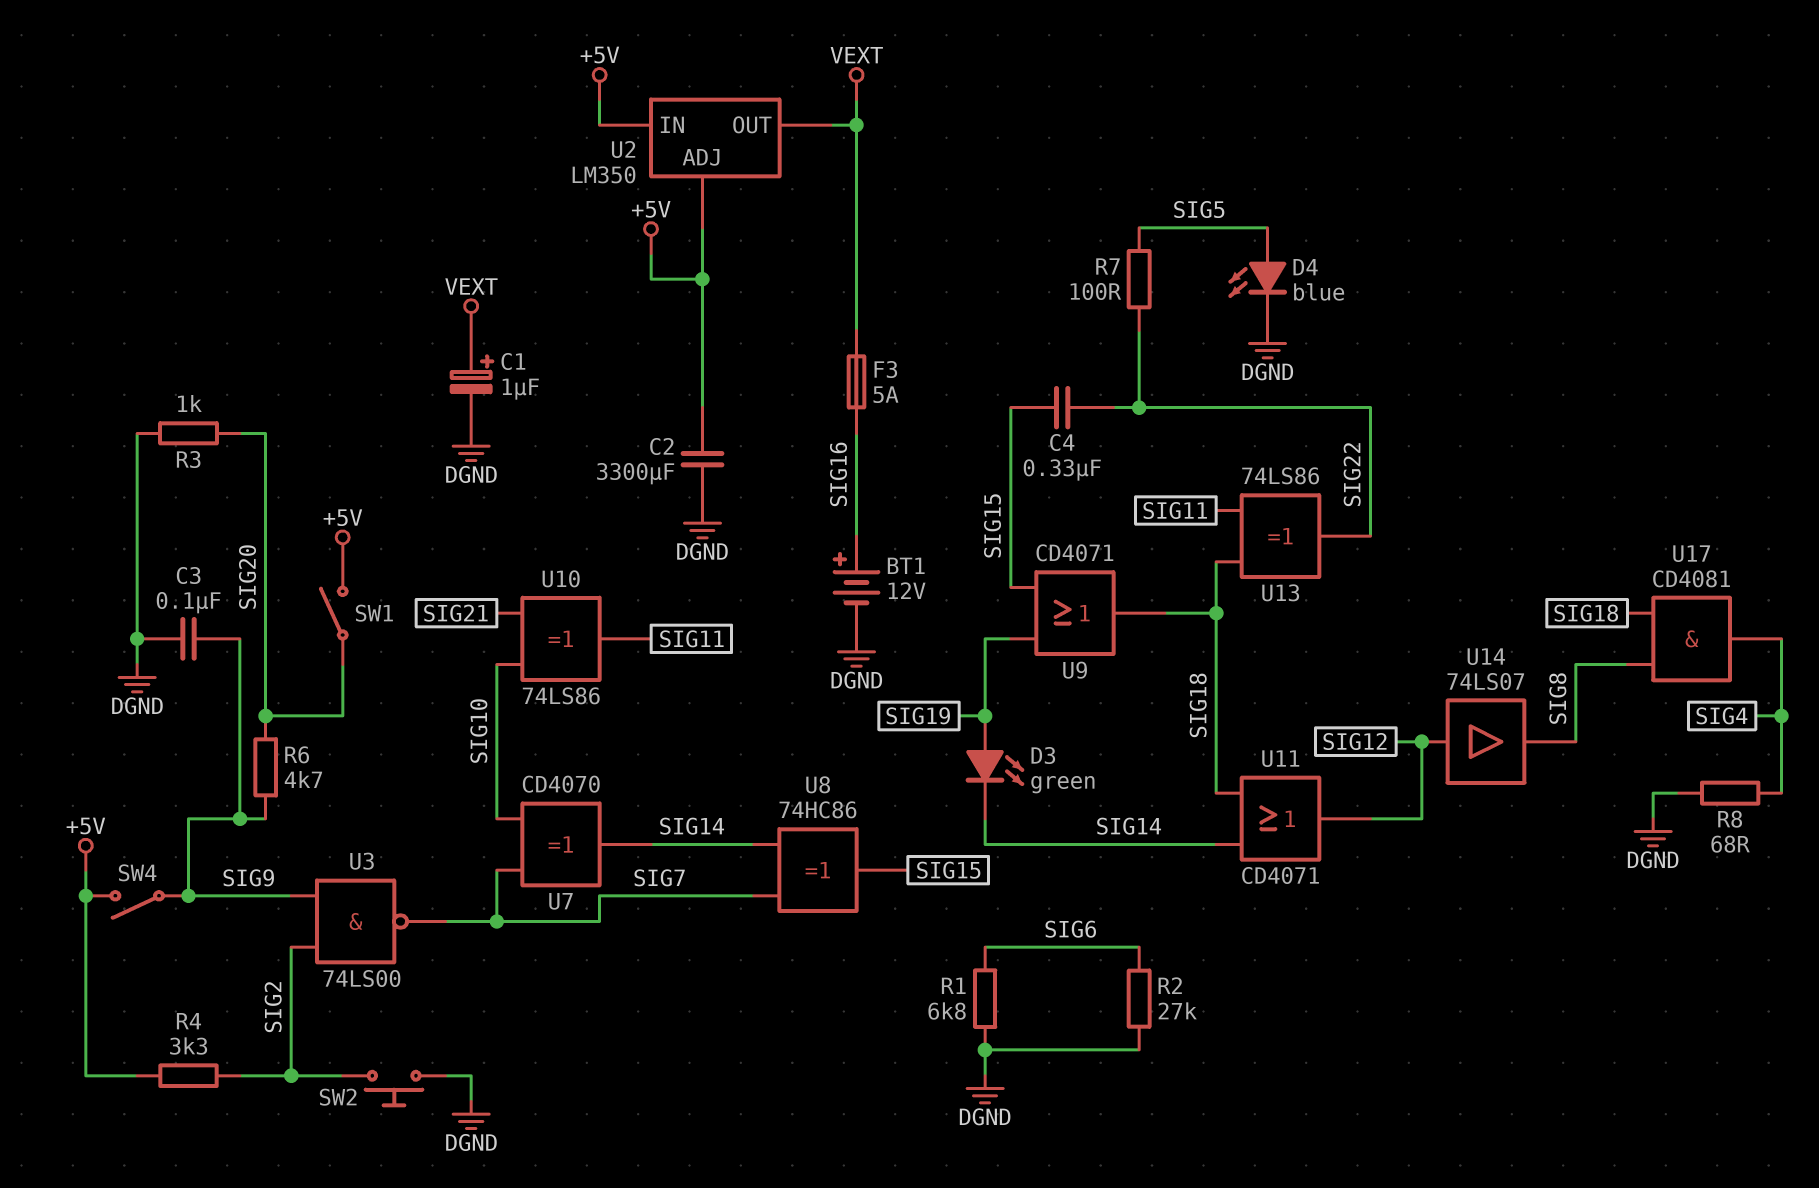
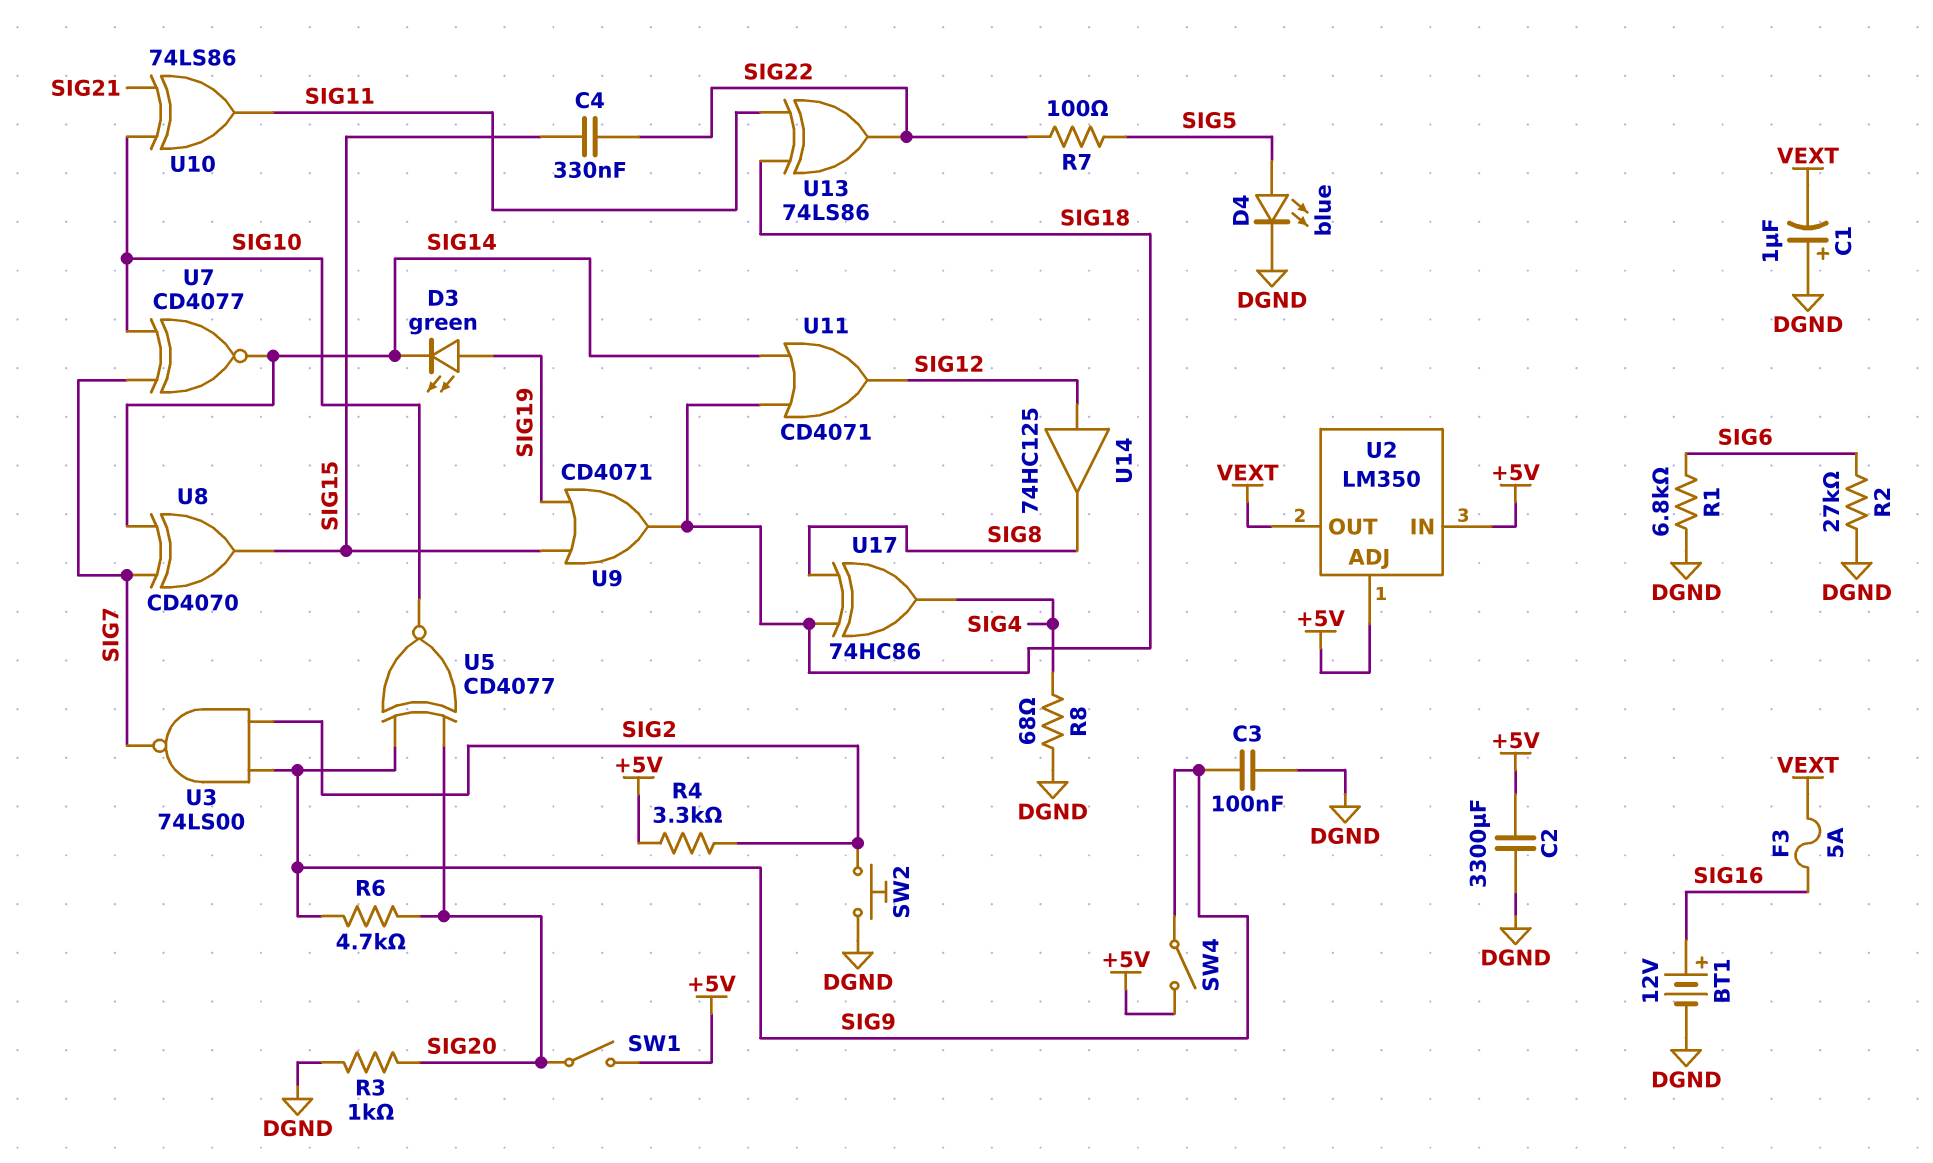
C1: 1uF (plus VEXT, minus DGND) -> 1uF (plus DGND, minus VEXT)
U5: none -> XNOR CD4077 (in SIG9, in SIG20, out SIG10)
U7: XOR CD4070 (in SIG7, in SIG10, out SIG14) -> XNOR CD4077 (in SIG7, in SIG10, out SIG14)
U8: XOR 74HC86 (in SIG7, in SIG14, out SIG15) -> XOR CD4070 (in SIG7, in SIG14, out SIG15)
U14: buffer 74LS07 (in SIG12, out SIG8) -> buffer 74HC125 (in SIG12, out SIG8)
U17: AND CD4081 (in SIG8, in SIG18, out SIG4) -> XOR 74HC86 (in SIG8, in SIG18, out SIG4)

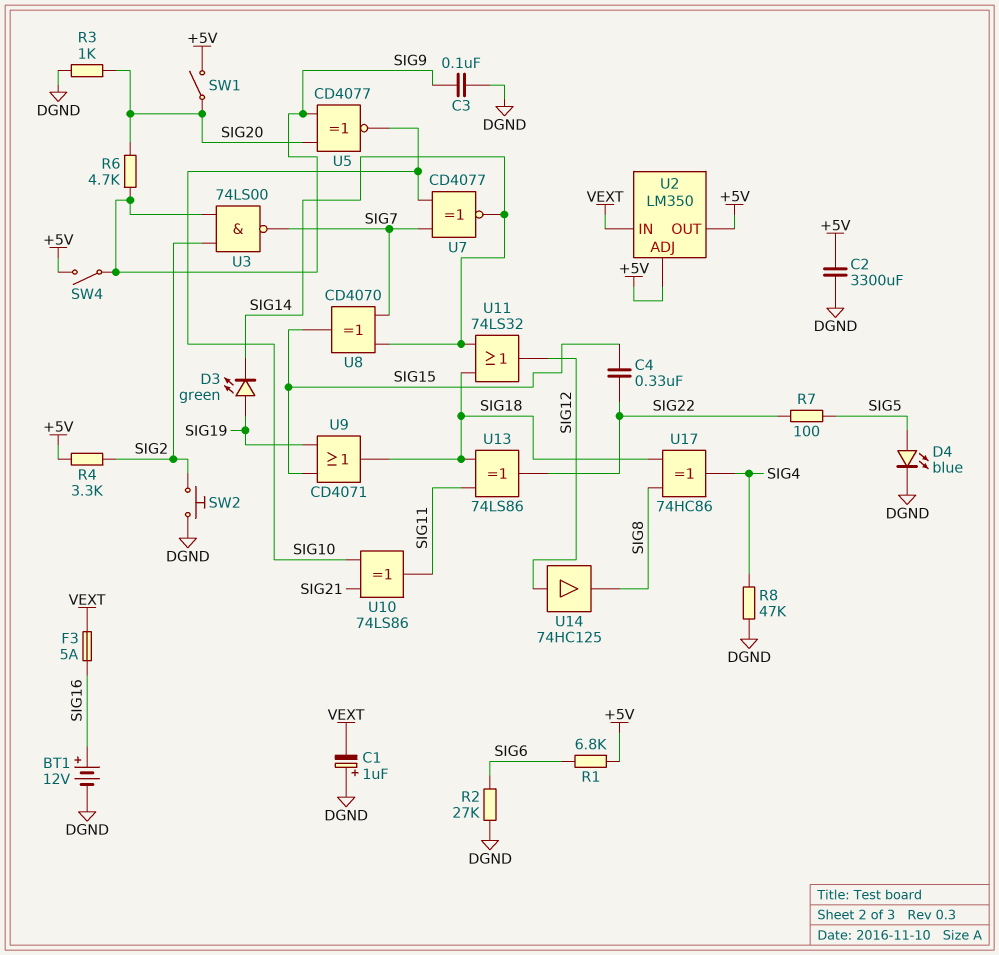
R1: 6.8k (DGND, SIG6) -> 6.8k (+5V, SIG6)
R8: 68 (DGND, SIG4) -> 47k (DGND, SIG4)
U2 pin IN: +5V -> VEXT
U2 pin OUT: VEXT -> +5V
U11: OR CD4071 (in SIG14, in SIG18, out SIG12) -> OR 74LS32 (in SIG14, in SIG18, out SIG12)

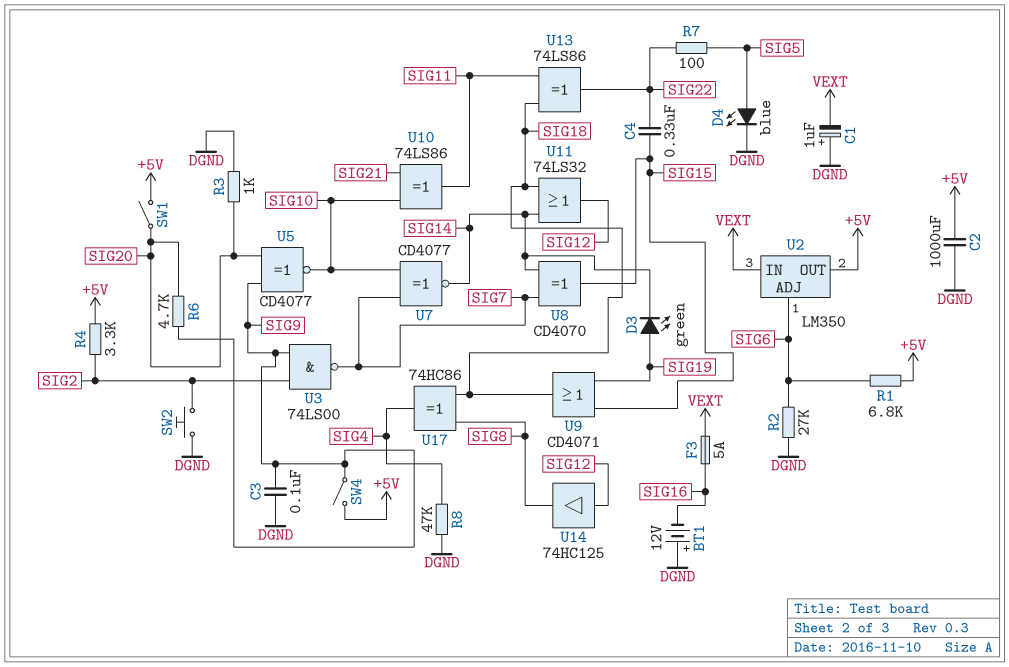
BT1: 12V (plus SIG16, minus DGND) -> 12V (plus DGND, minus SIG16)
C2: 3300uF (+5V, DGND) -> 1000uF (+5V, DGND)
U2 pin ADJ: +5V -> SIG6

